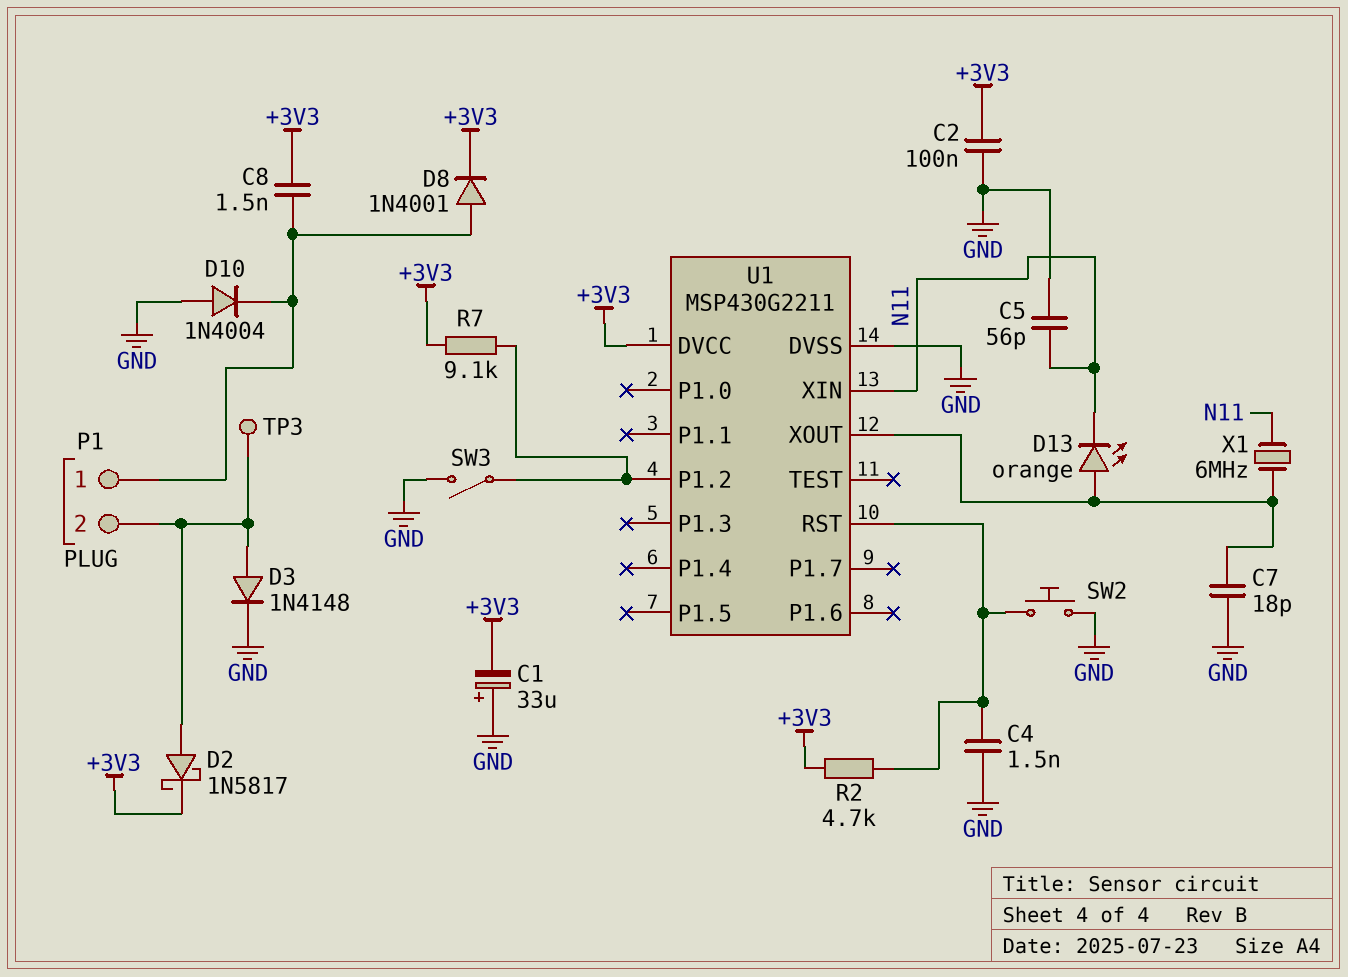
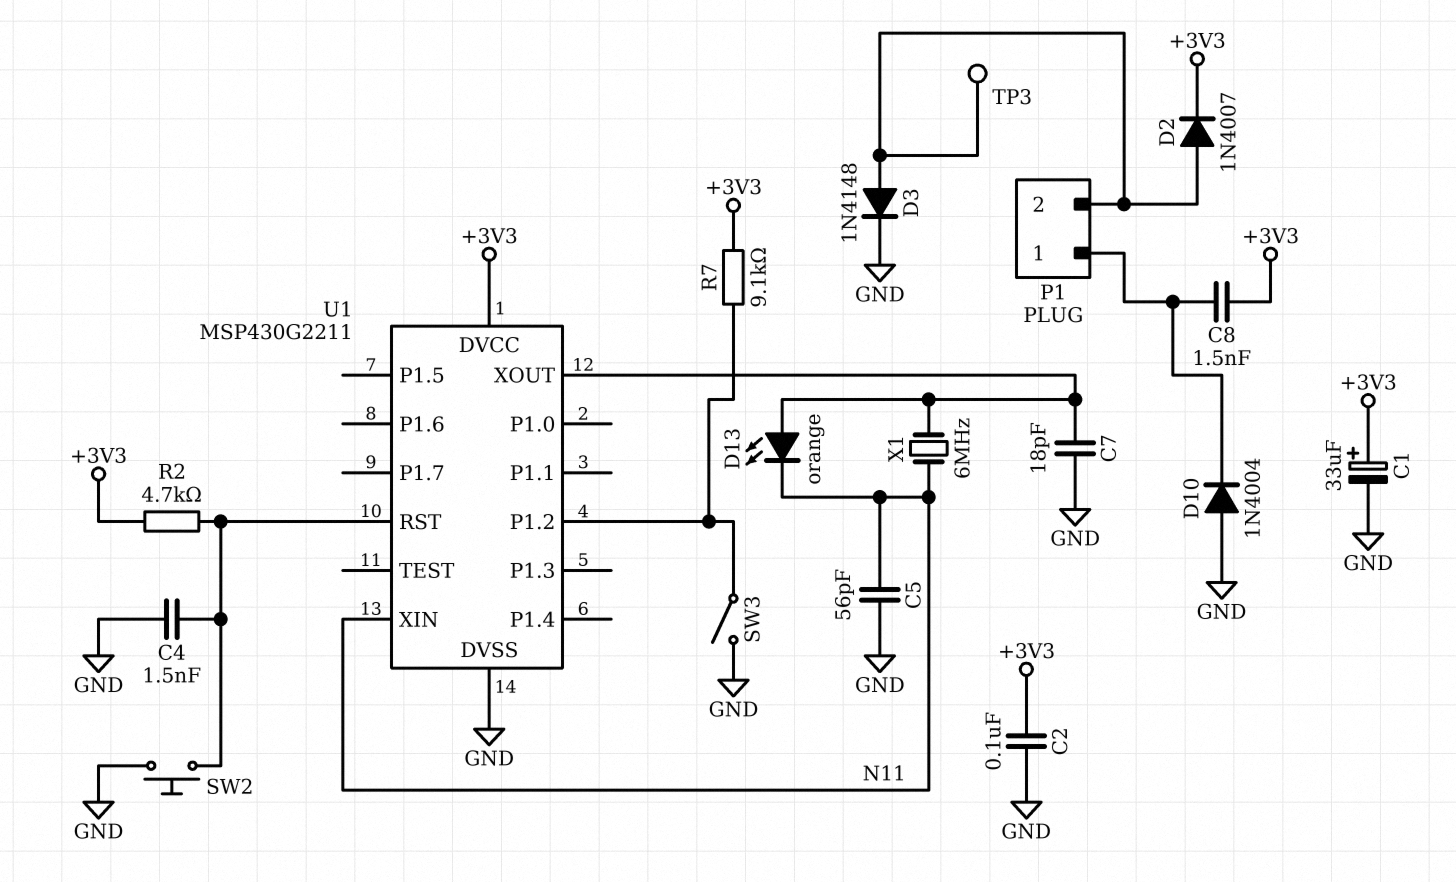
C1: 33uF (plus GND, minus +3V3) -> 33uF (plus +3V3, minus GND)
D2: schottky 1N5817 (A P1/2, K +3V3) -> diode 1N4007 (A P1/2, K +3V3)
D8: diode 1N4001 (A P1/1, K +3V3) -> none

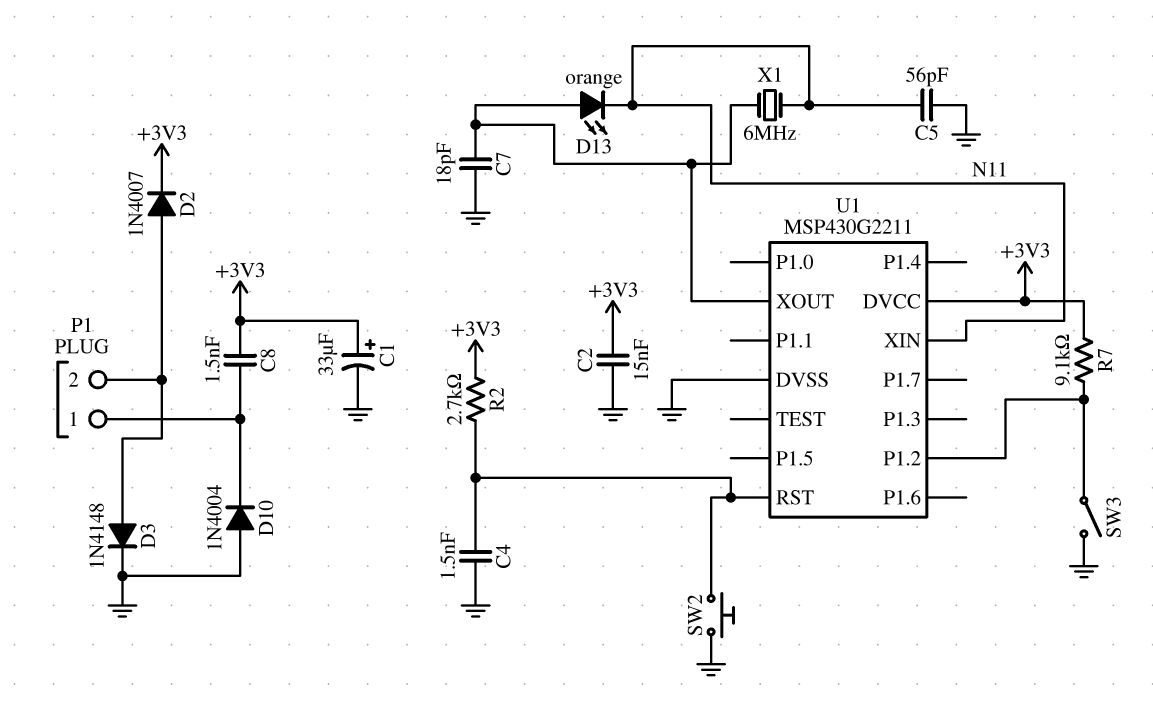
C2: 100nF (+3V3, GND) -> 15nF (+3V3, GND)
R2: 4.7k (+3V3, U1/RST) -> 2.7k (+3V3, U1/RST)
TP3: test point (P1/2) -> none

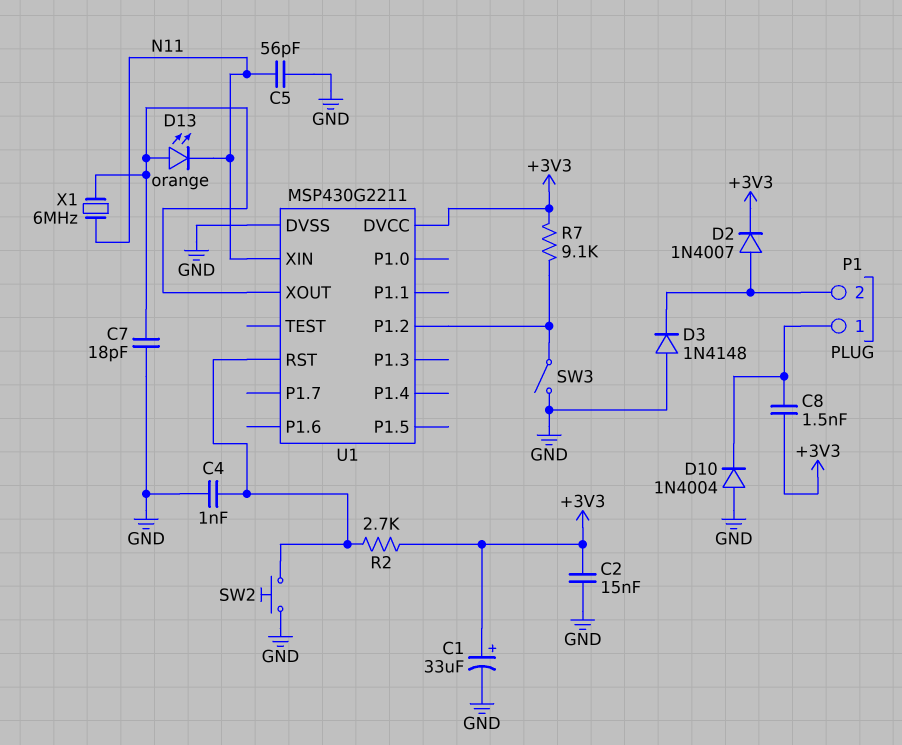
C4: 1.5nF (GND, U1/RST) -> 1nF (GND, U1/RST)
D3: diode 1N4148 (A P1/2, K GND) -> diode 1N4148 (A GND, K P1/2)

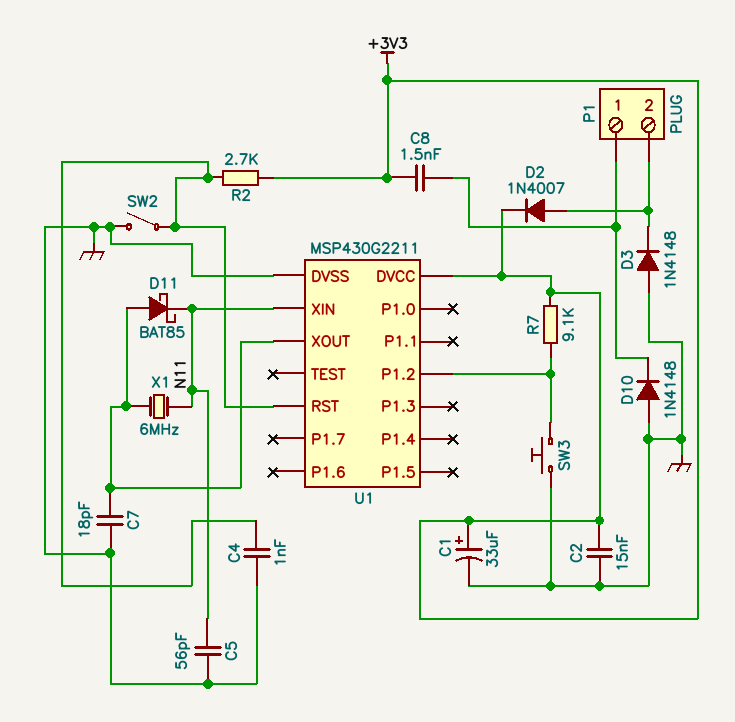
D10: diode 1N4004 (A GND, K P1/1) -> diode 1N4148 (A GND, K P1/1)
D11: none -> schottky BAT85 (A U1/XOUT, K N11)
D13: LED orange (A U1/XOUT, K N11) -> none
SW2: button (GND, U1/RST) -> switch (GND, U1/RST)
SW3: switch (GND, U1/P1.2) -> button (GND, U1/P1.2)

